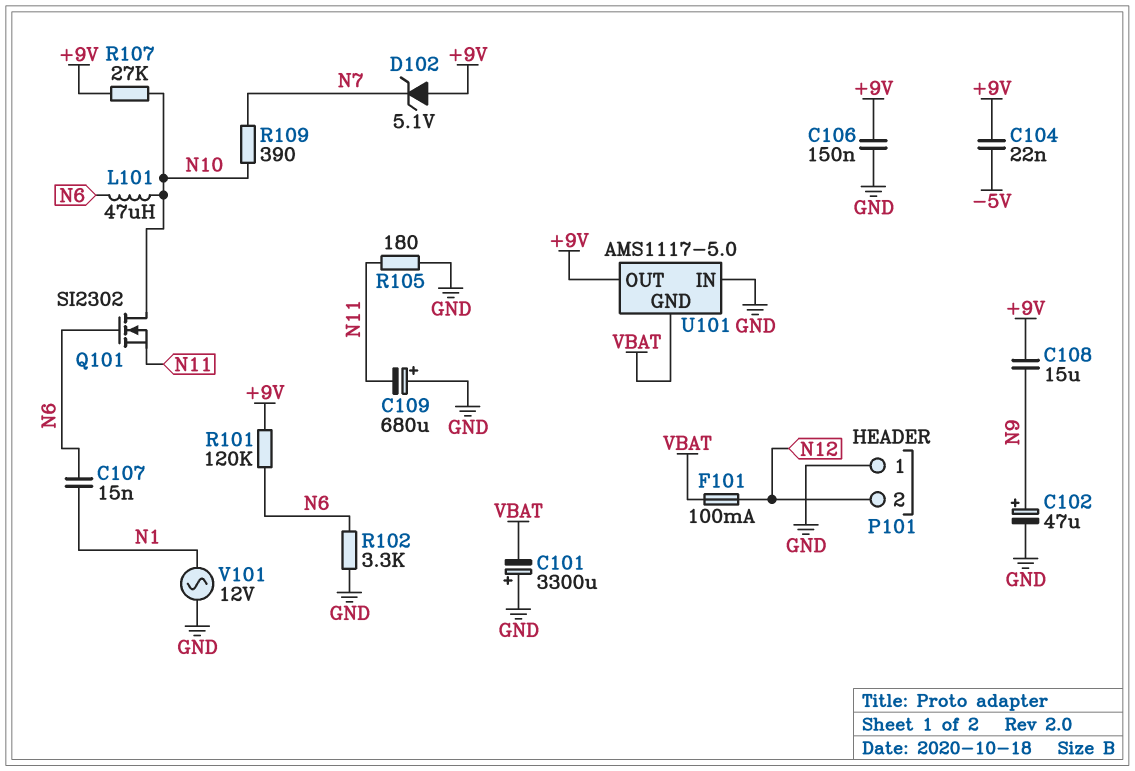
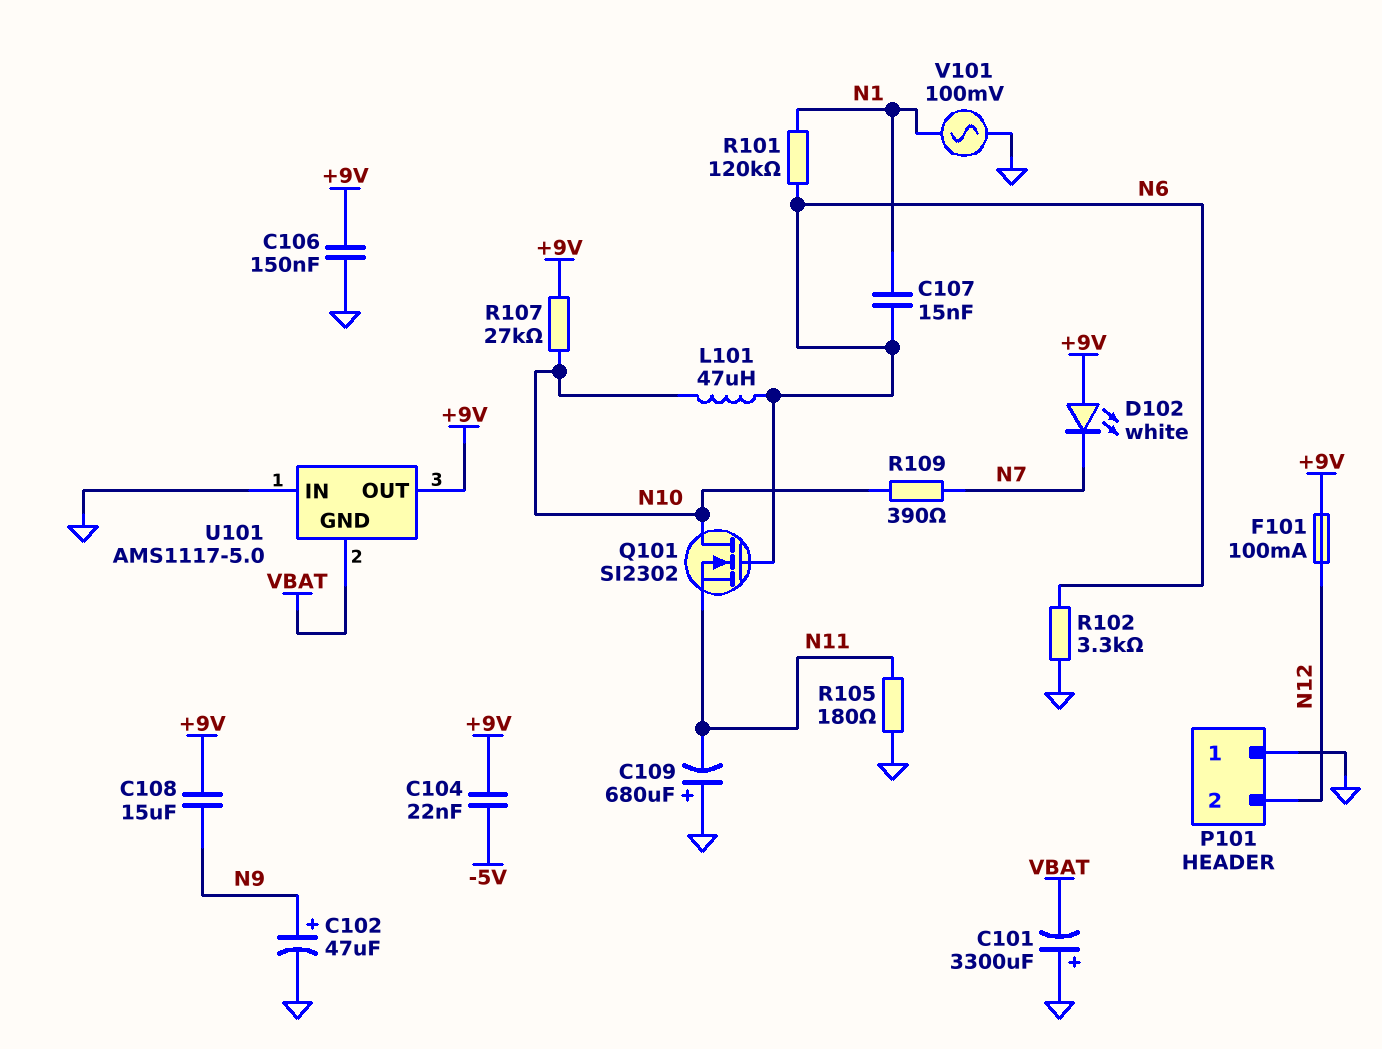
D102: zener 5.1V (A +9V, K N7) -> LED white (A +9V, K N7)
F101: 100mA (N12, VBAT) -> 100mA (+9V, N12)
R101: 120k (+9V, N6) -> 120k (N1, N6)
V101: AC 12V (GND, N1) -> AC 100mV (GND, N1)

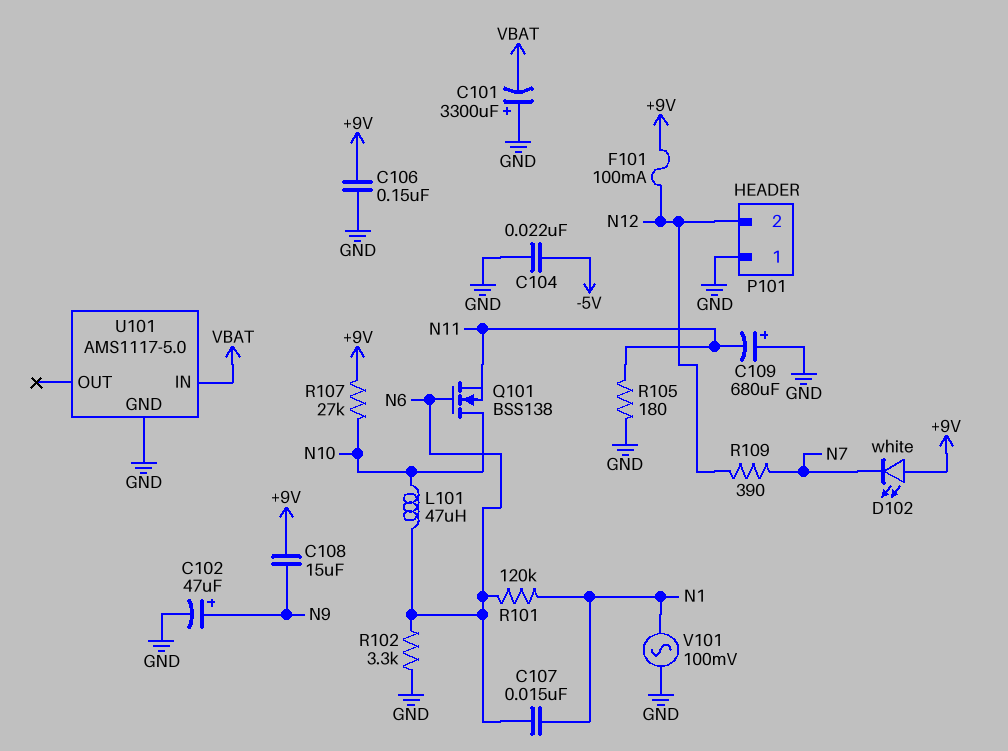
C104: 22nF (+9V, -5V) -> 22nF (-5V, GND)
Q101: NMOS SI2302 (G N6, D N10, S N11) -> NMOS BSS138 (G N6, D N10, S N11)
R109: 390 (N7, N10) -> 390 (N7, N12)
U101 pin GND: VBAT -> GND
U101 pin IN: GND -> VBAT
U101 pin OUT: +9V -> none

